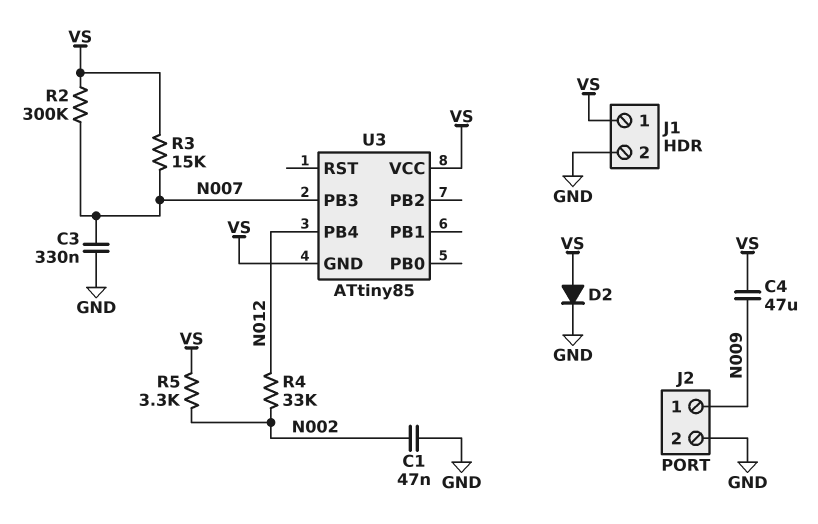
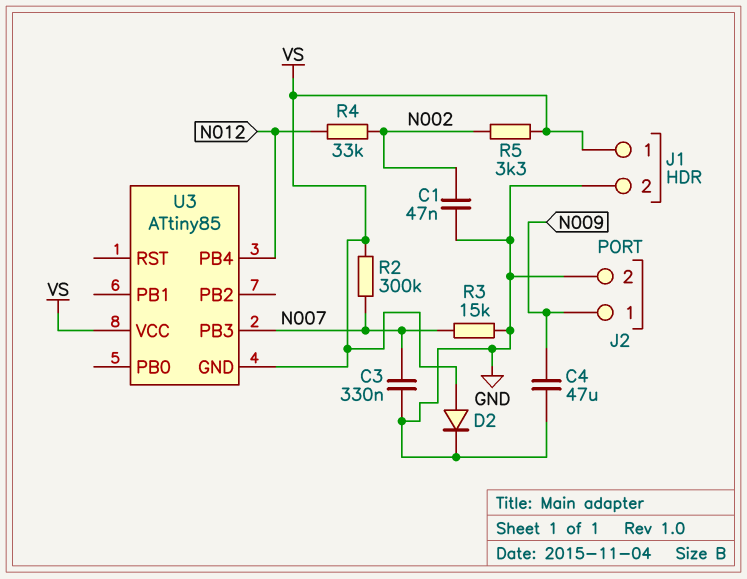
C4: 47uF (N009, VS) -> 47uF (GND, N009)
R3: 15k (N007, VS) -> 15k (GND, N007)

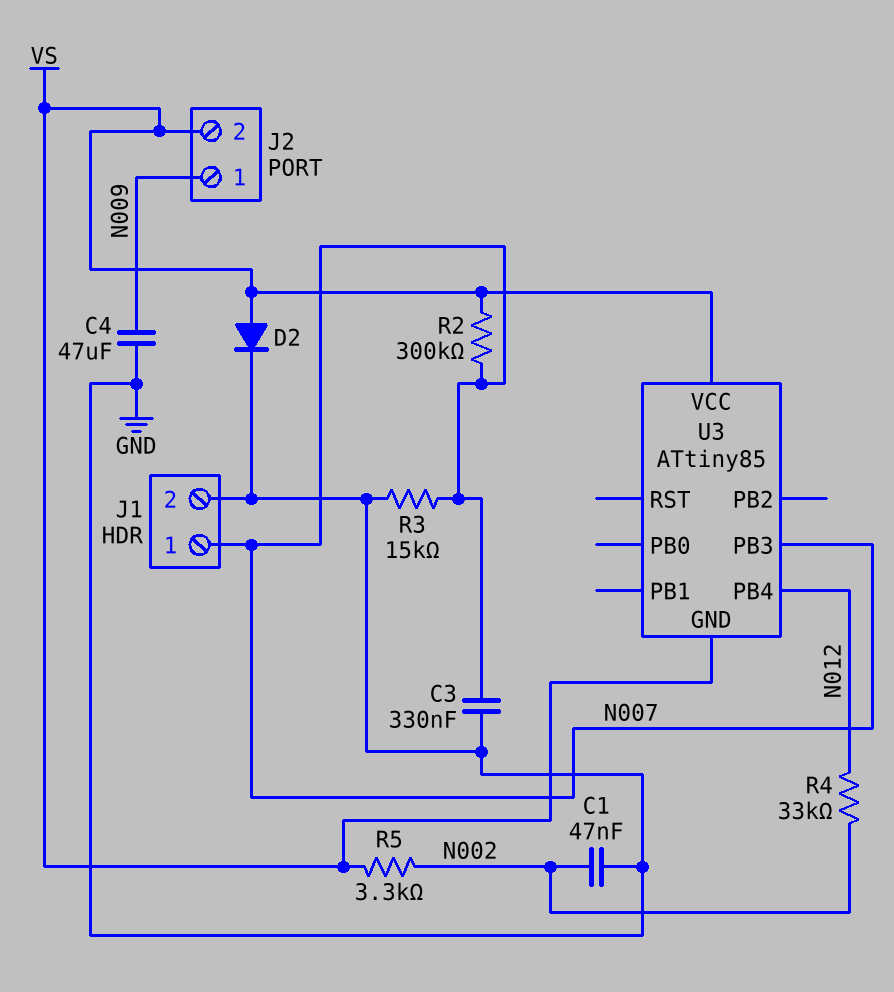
J1 pin 1: VS -> N007
J2 pin 2: GND -> VS

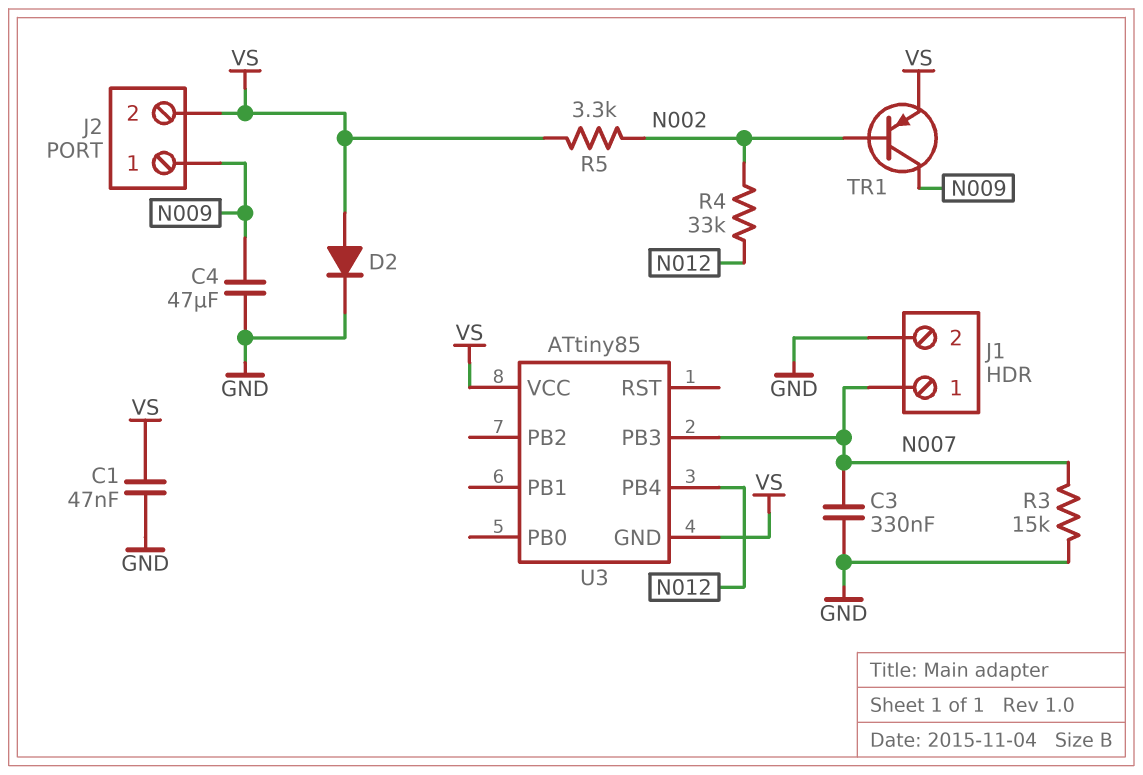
C1: 47nF (GND, N002) -> 47nF (GND, VS)
R2: 300k (N007, VS) -> none
TR1: none -> PNP (B N002, C N009, E VS)

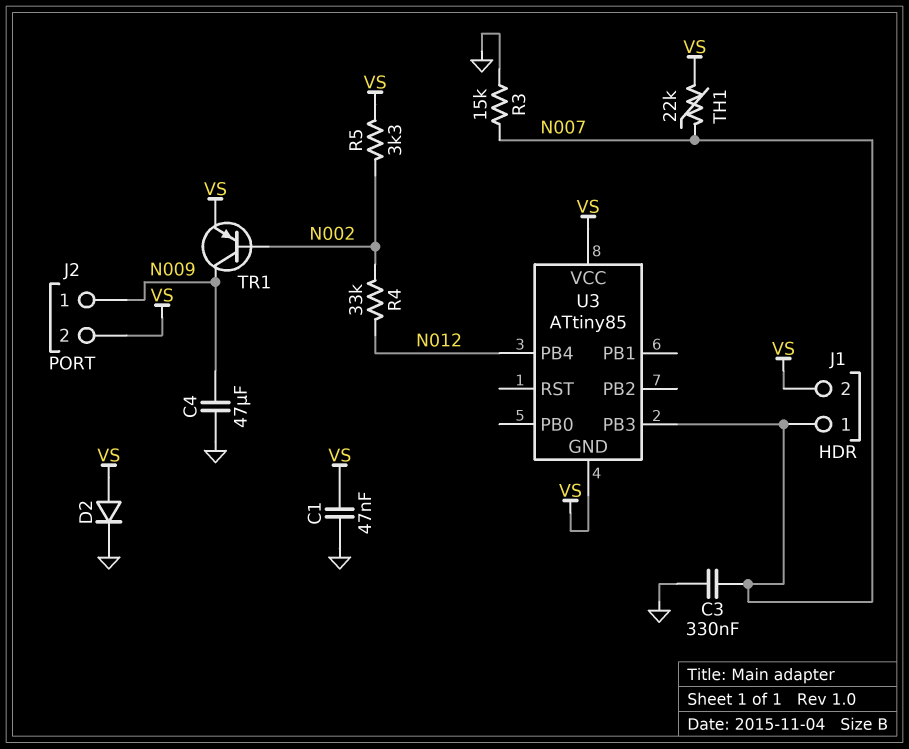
J1 pin 2: GND -> VS
TH1: none -> 22k (N007, VS)

